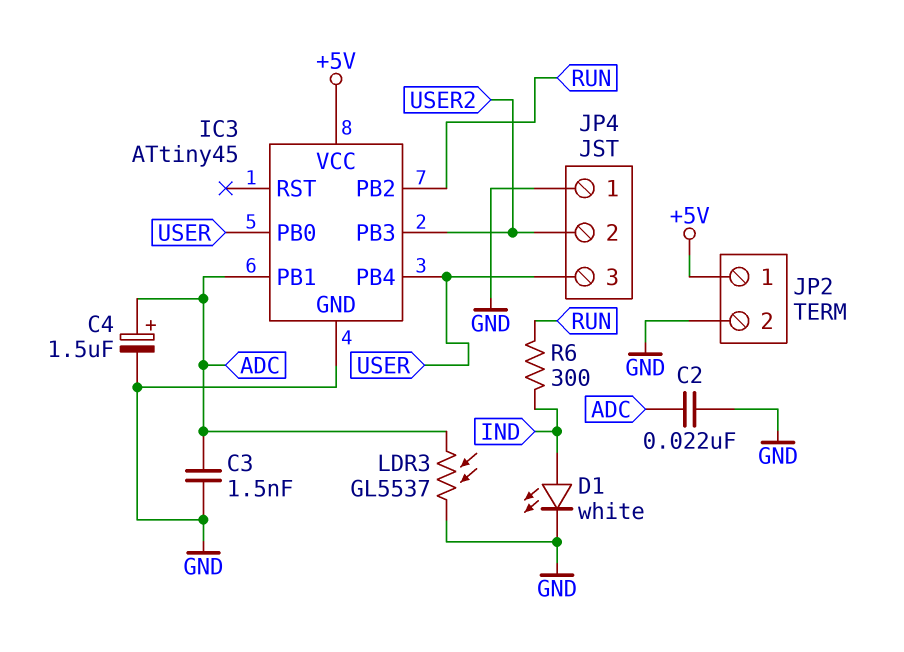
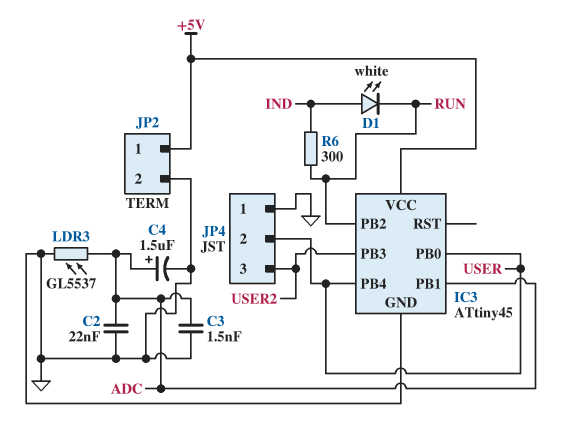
D1: LED white (A IND, K GND) -> LED white (A IND, K RUN)
JP4 pin 2: USER2 -> USER
JP4 pin 3: USER -> USER2

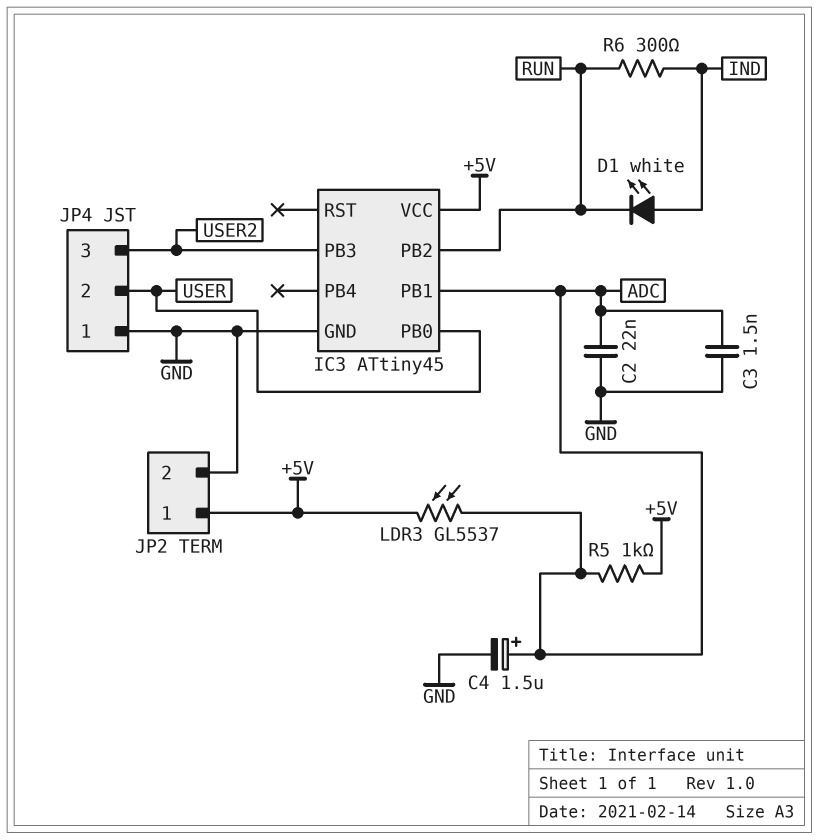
IC3 pin PB4: USER -> none
LDR3: GL5537 (ADC, GND) -> GL5537 (+5V, ADC)
R5: none -> 1k (+5V, ADC)

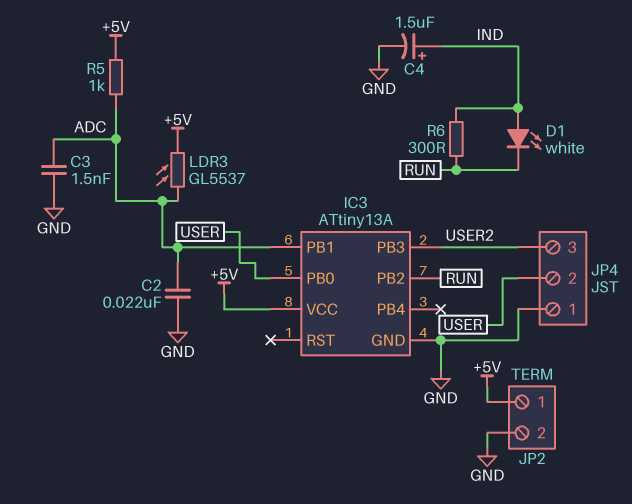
C4: 1.5uF (plus ADC, minus GND) -> 1.5uF (plus IND, minus GND)
IC3: ATtiny45 -> ATtiny13A

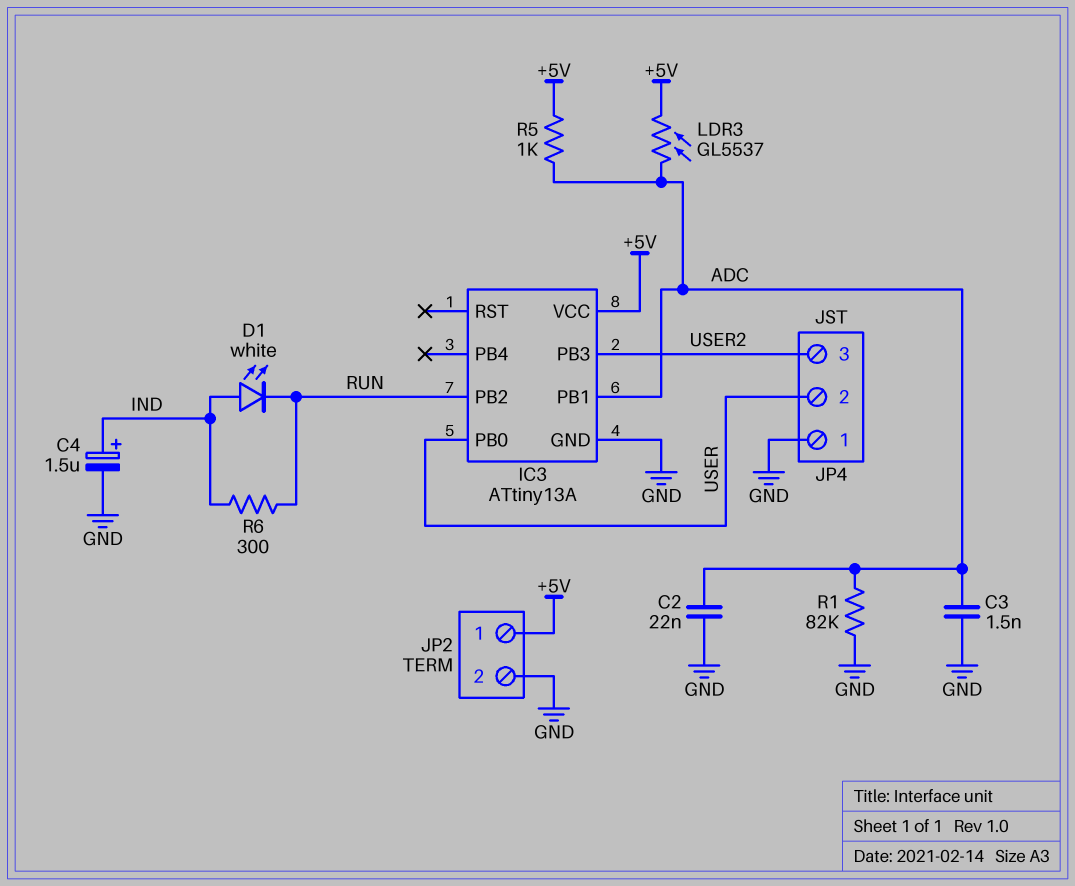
R1: none -> 82k (ADC, GND)

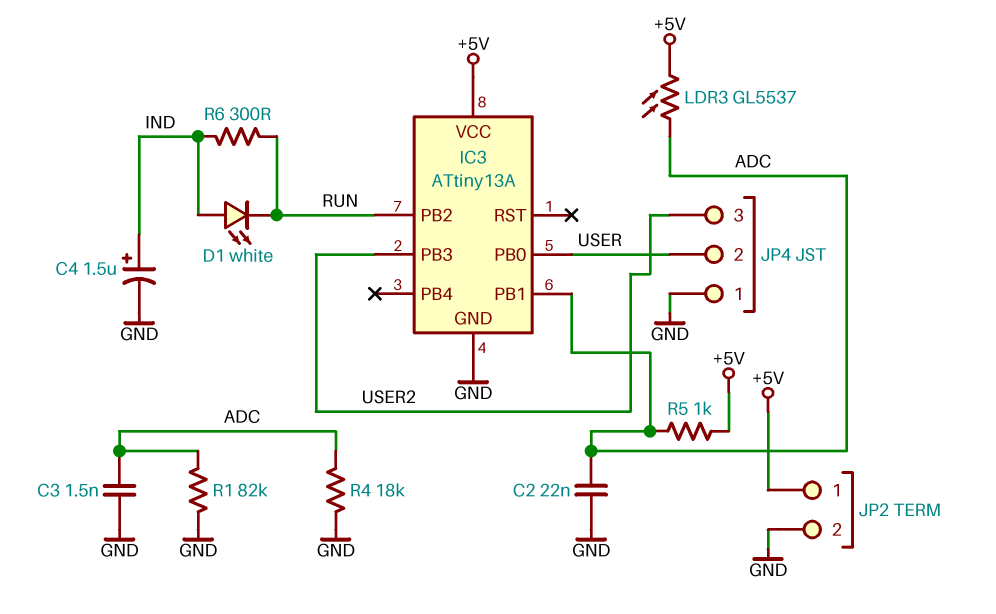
R4: none -> 18k (ADC, GND)

